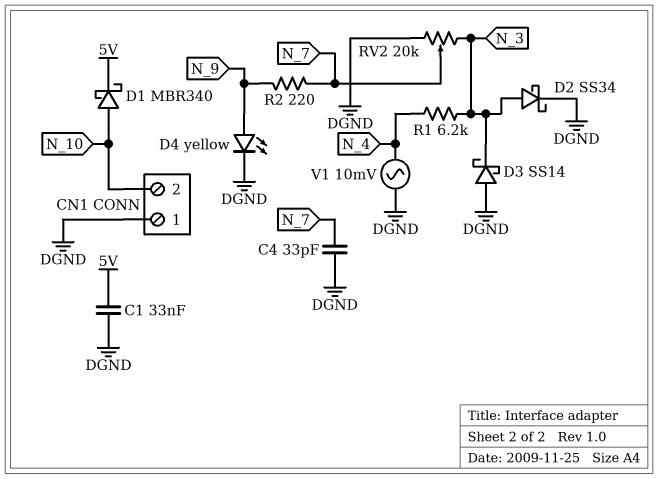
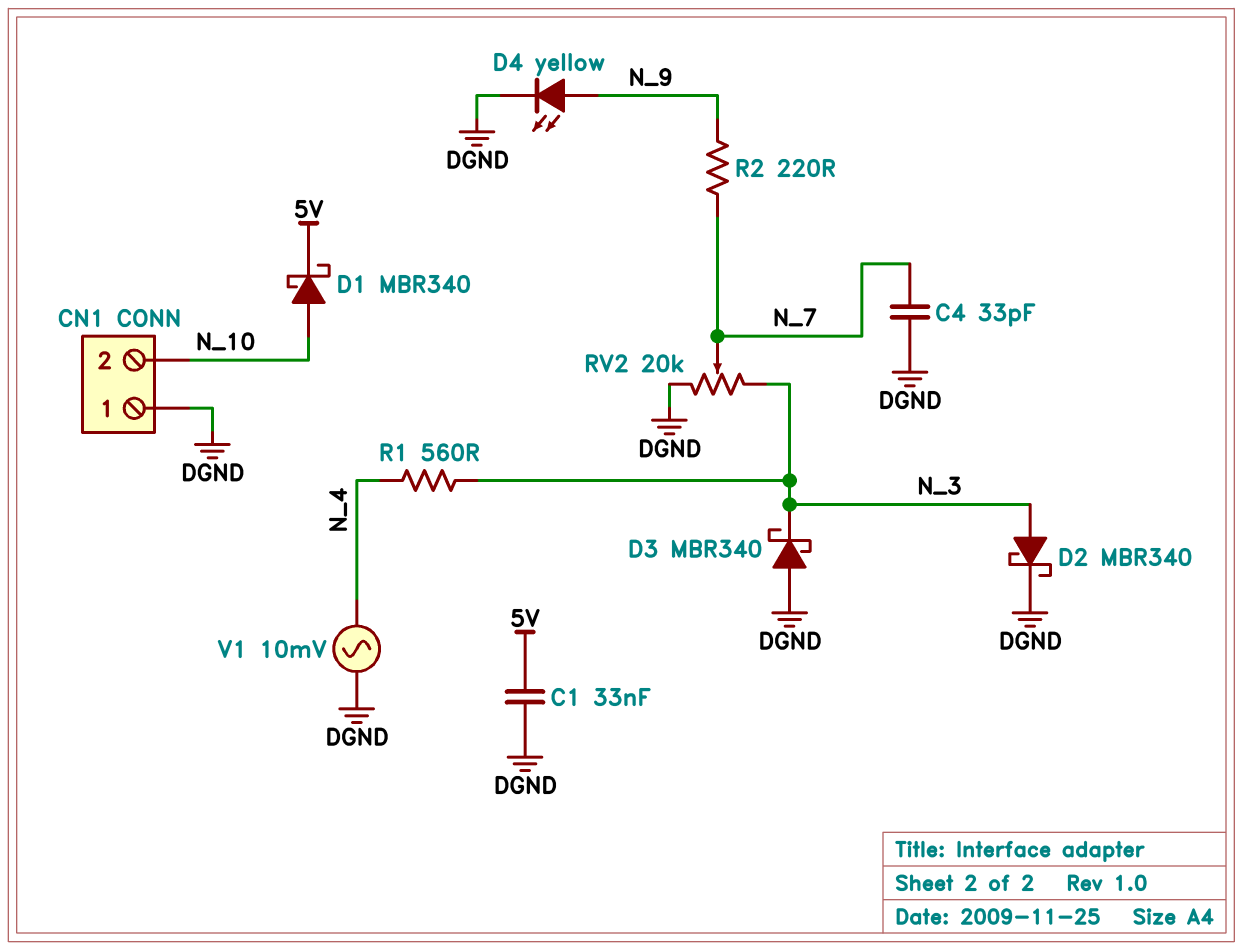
D2: schottky SS34 (A N_3, K DGND) -> schottky MBR340 (A N_3, K DGND)
D3: schottky SS14 (A DGND, K N_3) -> schottky MBR340 (A DGND, K N_3)
R1: 6.2k (N_3, N_4) -> 560 (N_3, N_4)

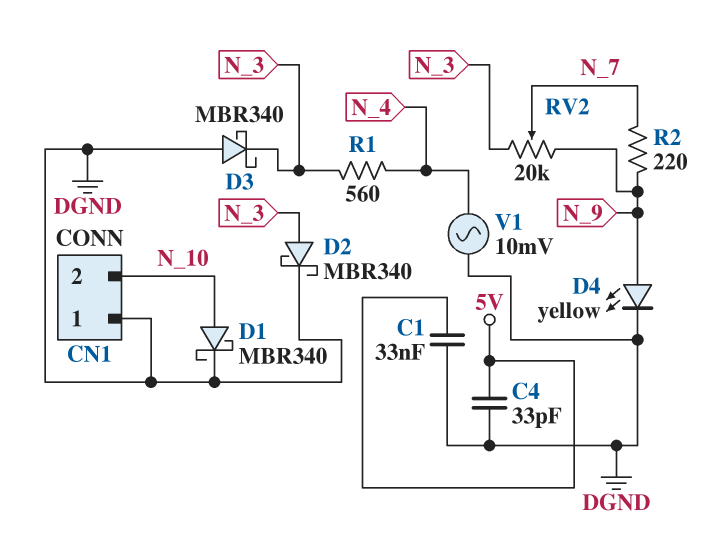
C4: 33pF (DGND, N_7) -> 33pF (5V, DGND)
D1: schottky MBR340 (A N_10, K 5V) -> schottky MBR340 (A N_10, K DGND)
RV2: 20k (DGND, N_3, wiper N_7) -> 20k (N_3, N_9, wiper N_7)

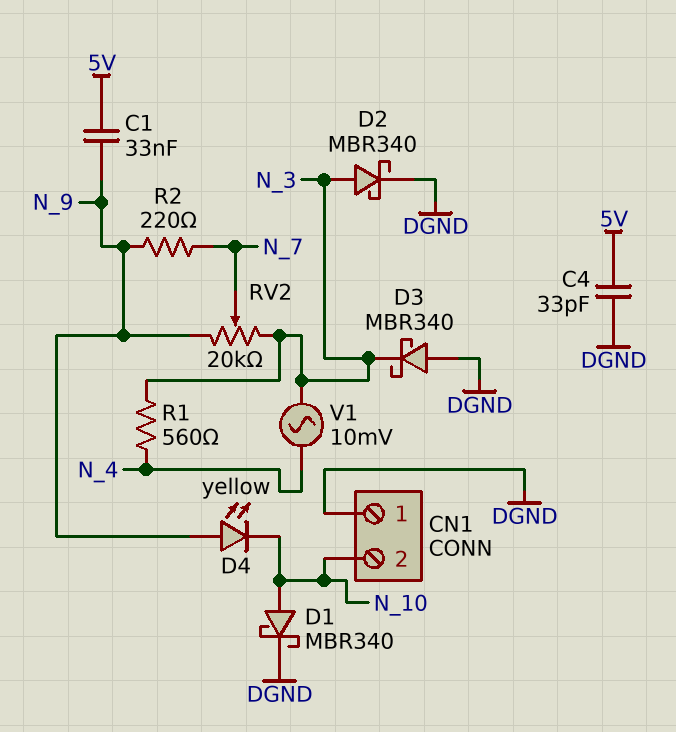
C1: 33nF (5V, DGND) -> 33nF (5V, N_9)
D4: LED yellow (A N_9, K DGND) -> LED yellow (A N_9, K N_10)
V1: AC 10mV (DGND, N_4) -> AC 10mV (N_3, N_4)

